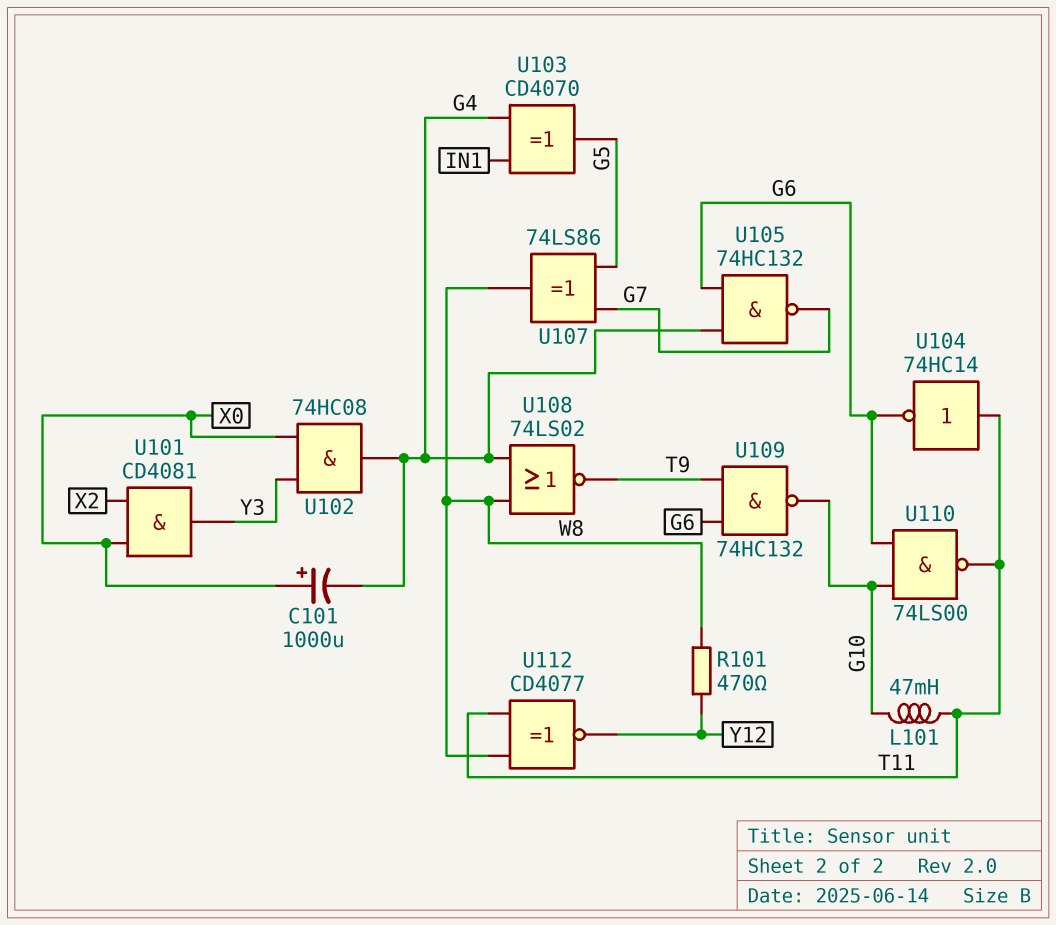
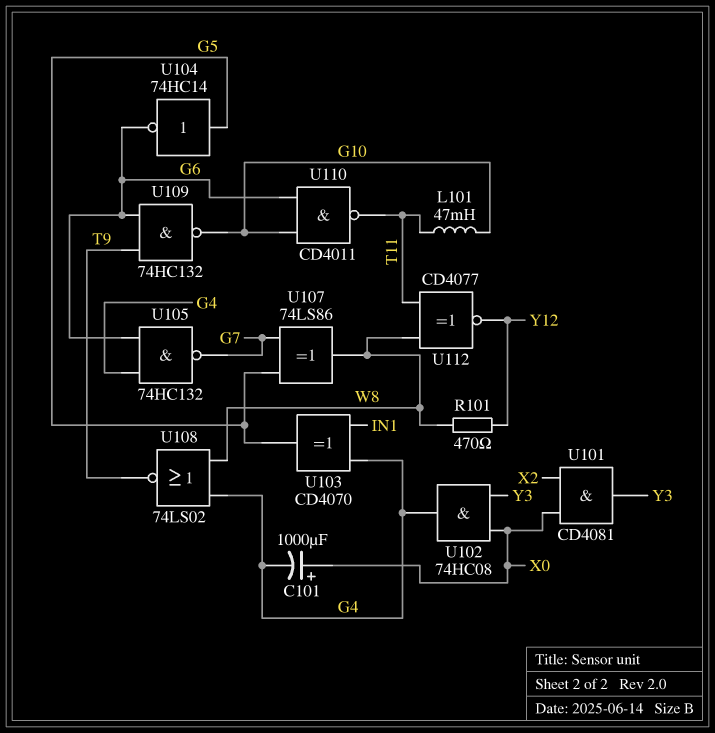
U104: NOT 74HC14 (in T11, out G6) -> NOT 74HC14 (in G5, out G6)
U110: NAND 74LS00 (in G6, in G10, out T11) -> NAND CD4011 (in G6, in G10, out T11)

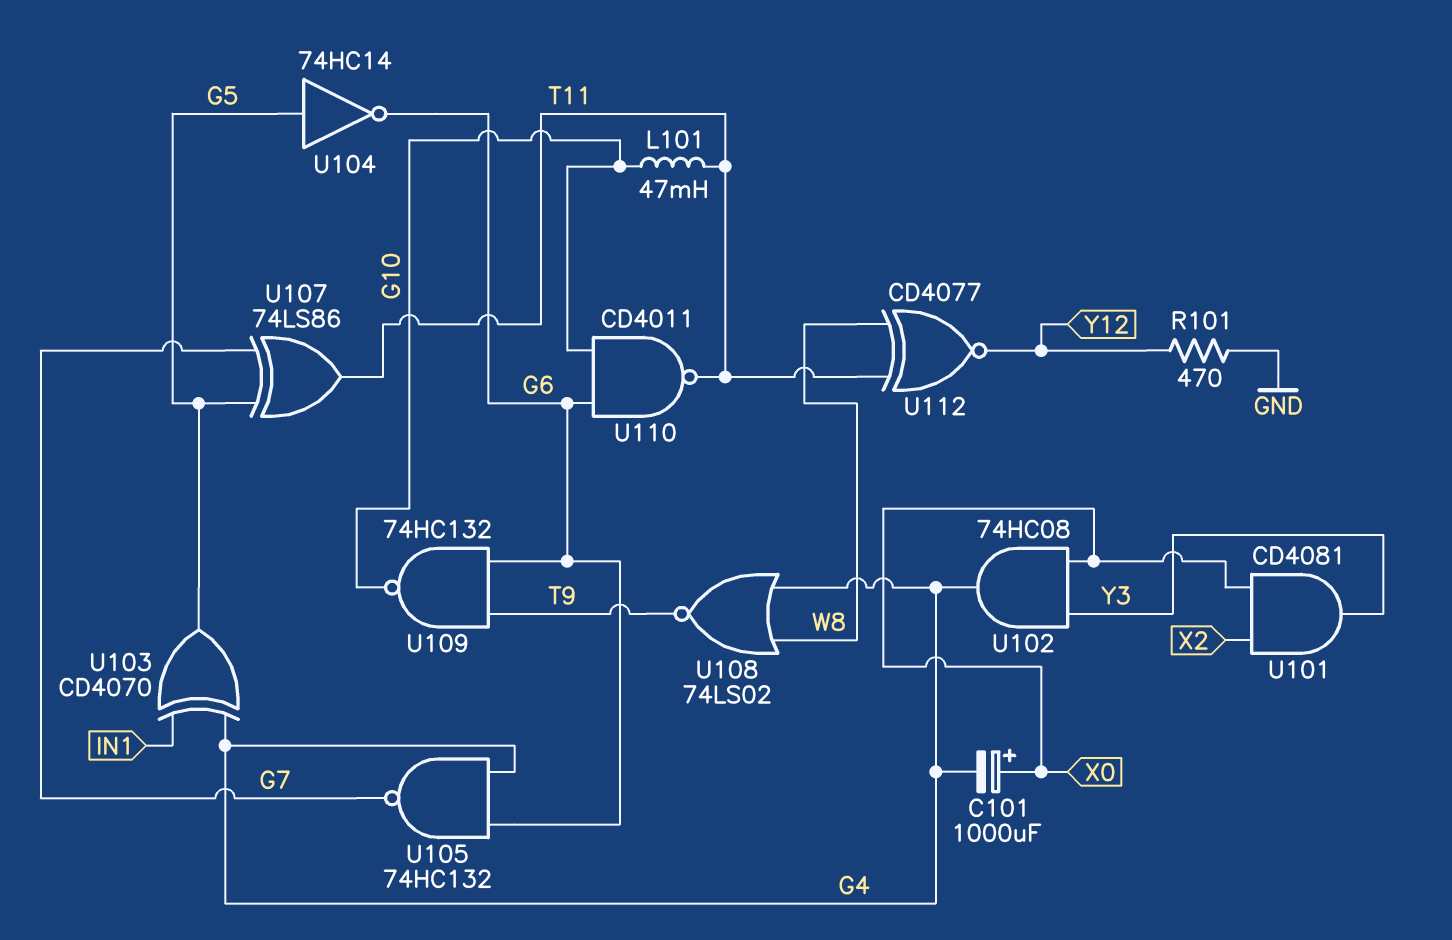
R101: 470 (W8, Y12) -> 470 (GND, Y12)
U107: XOR 74LS86 (in G5, in G7, out W8) -> XOR 74LS86 (in G5, in G7, out T11)

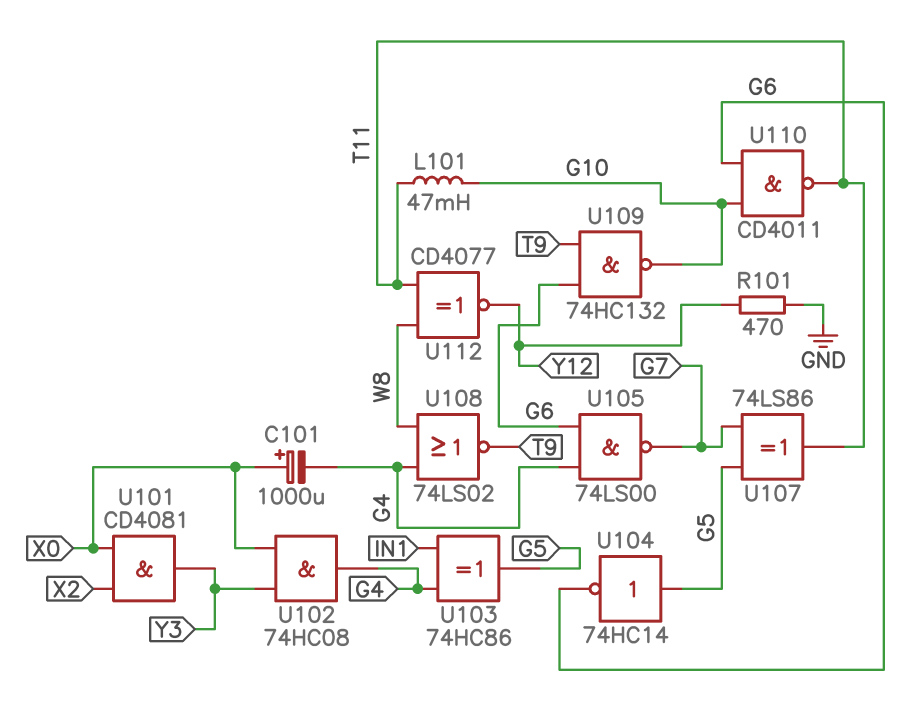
U103: XOR CD4070 (in G4, in IN1, out G5) -> XOR 74HC86 (in G4, in IN1, out G5)
U105: NAND 74HC132 (in G4, in G6, out G7) -> NAND 74LS00 (in G4, in G6, out G7)

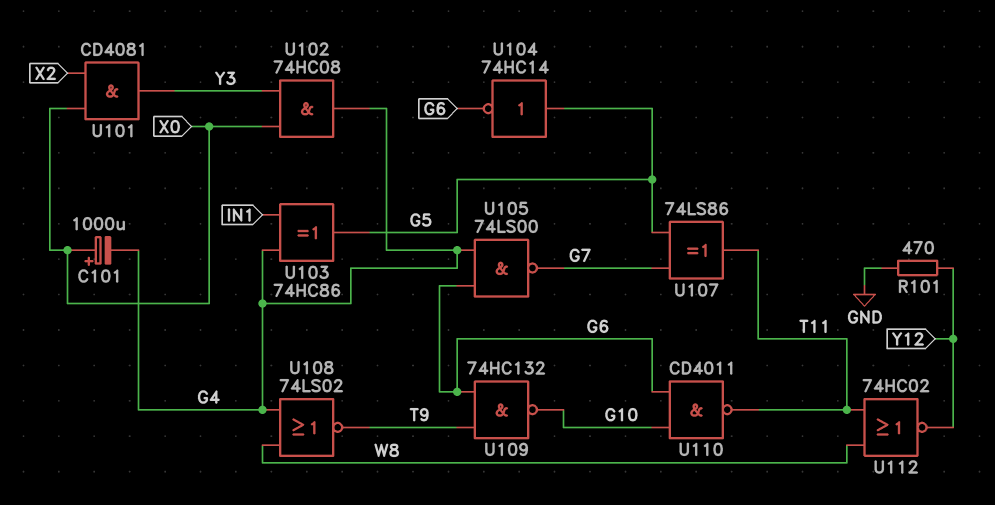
L101: 47mH (G10, T11) -> none
U112: XNOR CD4077 (in T11, in W8, out Y12) -> NOR 74HC02 (in T11, in W8, out Y12)

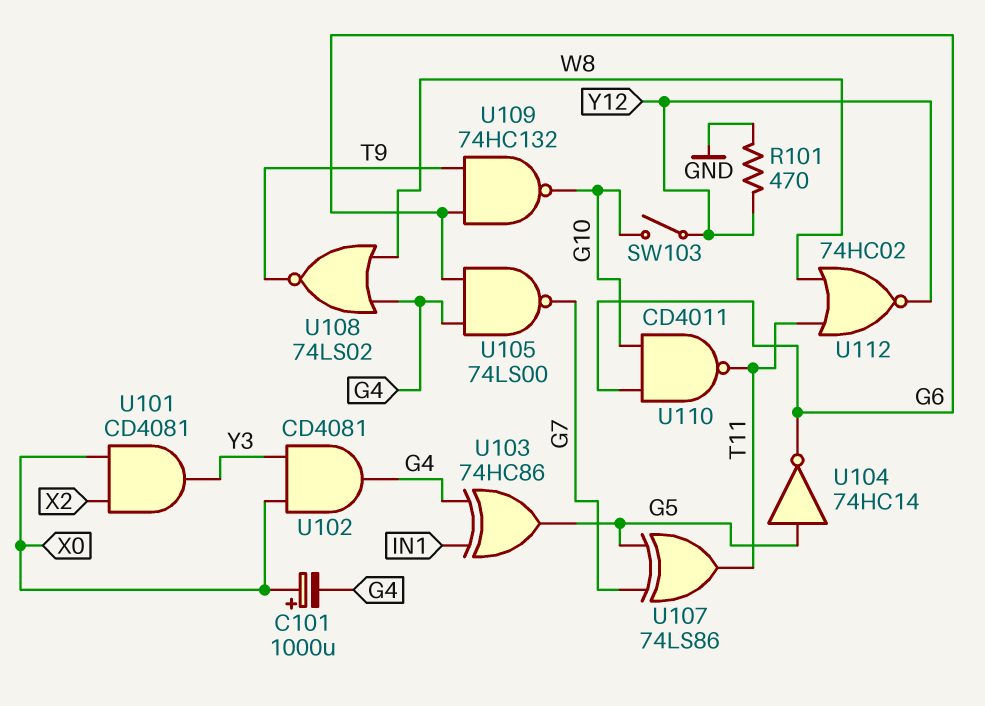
SW103: none -> switch (G10, Y12)
U102: AND 74HC08 (in X0, in Y3, out G4) -> AND CD4081 (in X0, in Y3, out G4)

